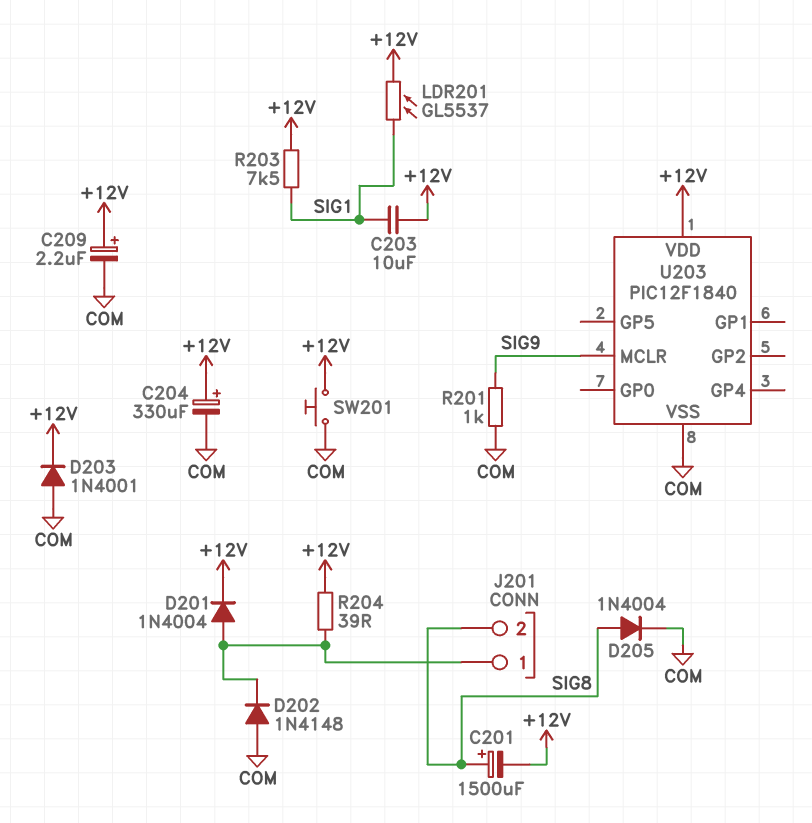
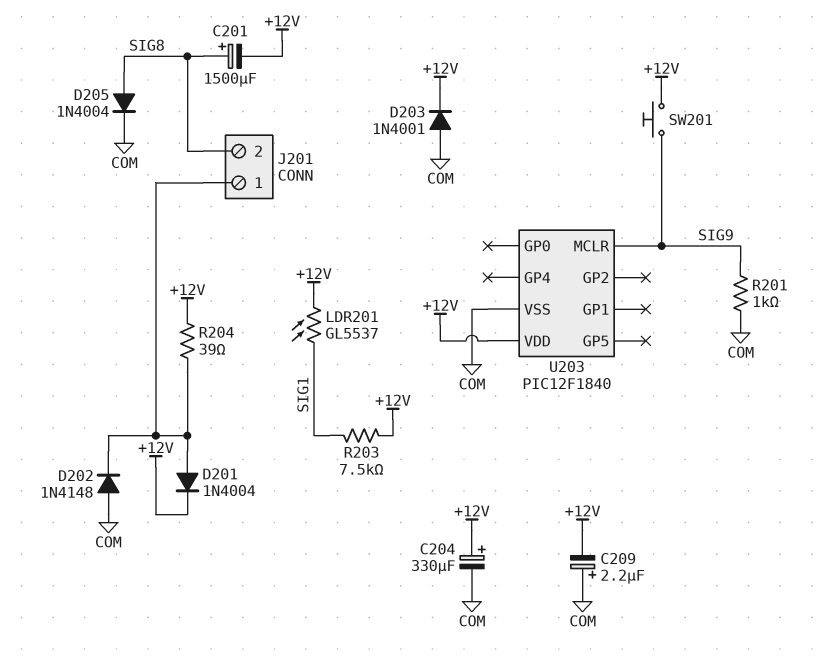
C203: 10uF (+12V, SIG1) -> none
C209: 2.2uF (plus +12V, minus COM) -> 2.2uF (plus COM, minus +12V)
SW201: button (+12V, COM) -> button (+12V, SIG9)

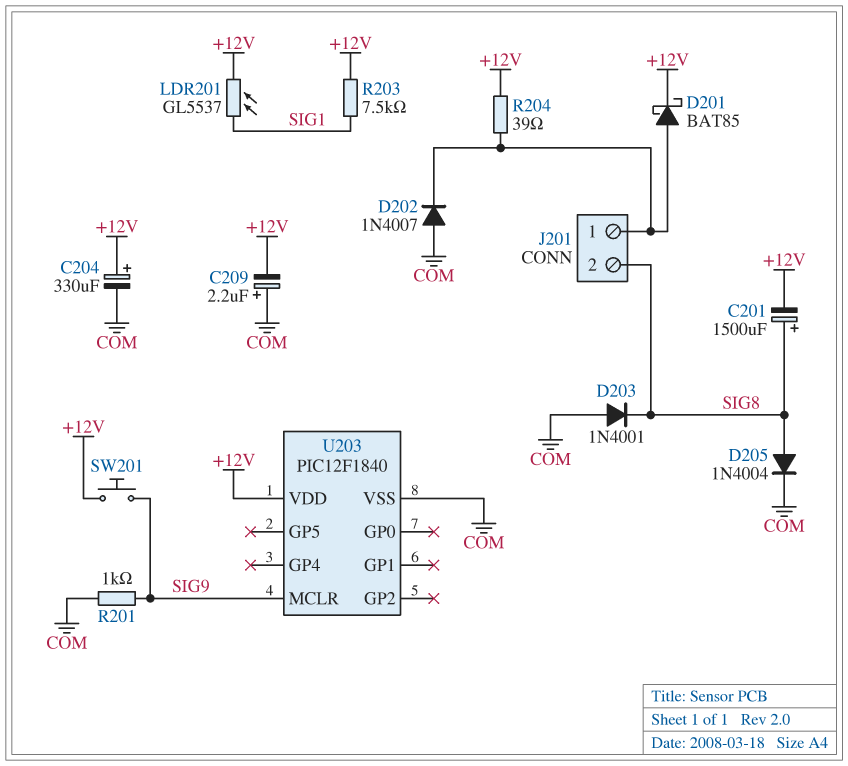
D201: diode 1N4004 (A J201/1, K +12V) -> schottky BAT85 (A J201/1, K +12V)
D202: diode 1N4148 (A COM, K J201/1) -> diode 1N4007 (A COM, K J201/1)
D203: diode 1N4001 (A COM, K +12V) -> diode 1N4001 (A COM, K SIG8)

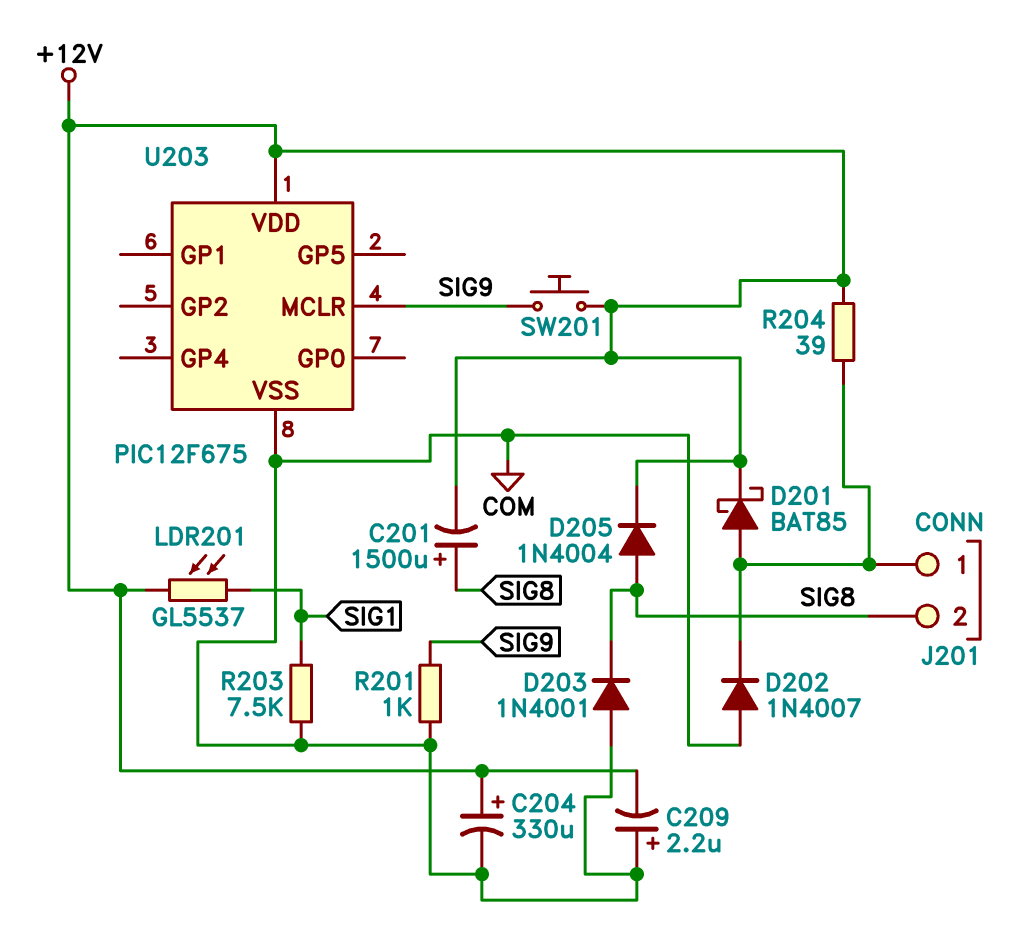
D205: diode 1N4004 (A SIG8, K COM) -> diode 1N4004 (A SIG8, K +12V)
R203: 7.5k (+12V, SIG1) -> 7.5k (COM, SIG1)
U203: PIC12F1840 -> PIC12F675

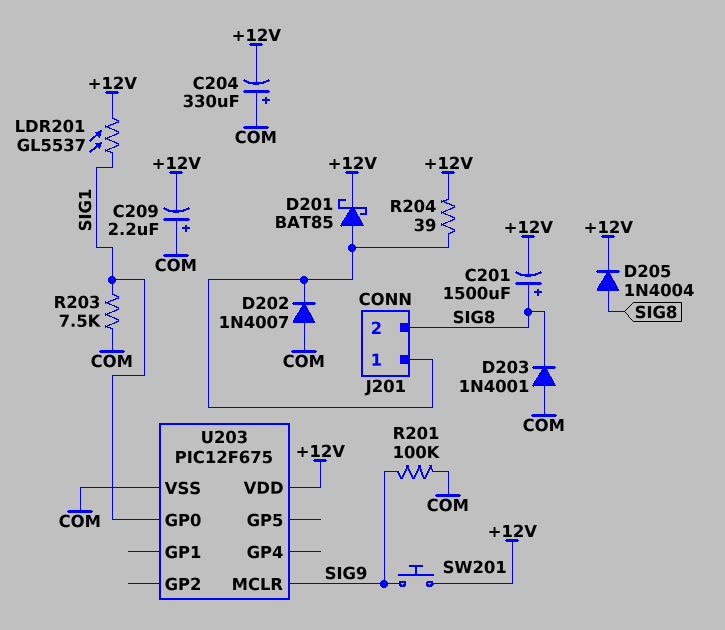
C204: 330uF (plus +12V, minus COM) -> 330uF (plus COM, minus +12V)
R201: 1k (COM, SIG9) -> 100k (COM, SIG9)
U203 pin GP0: none -> SIG1

